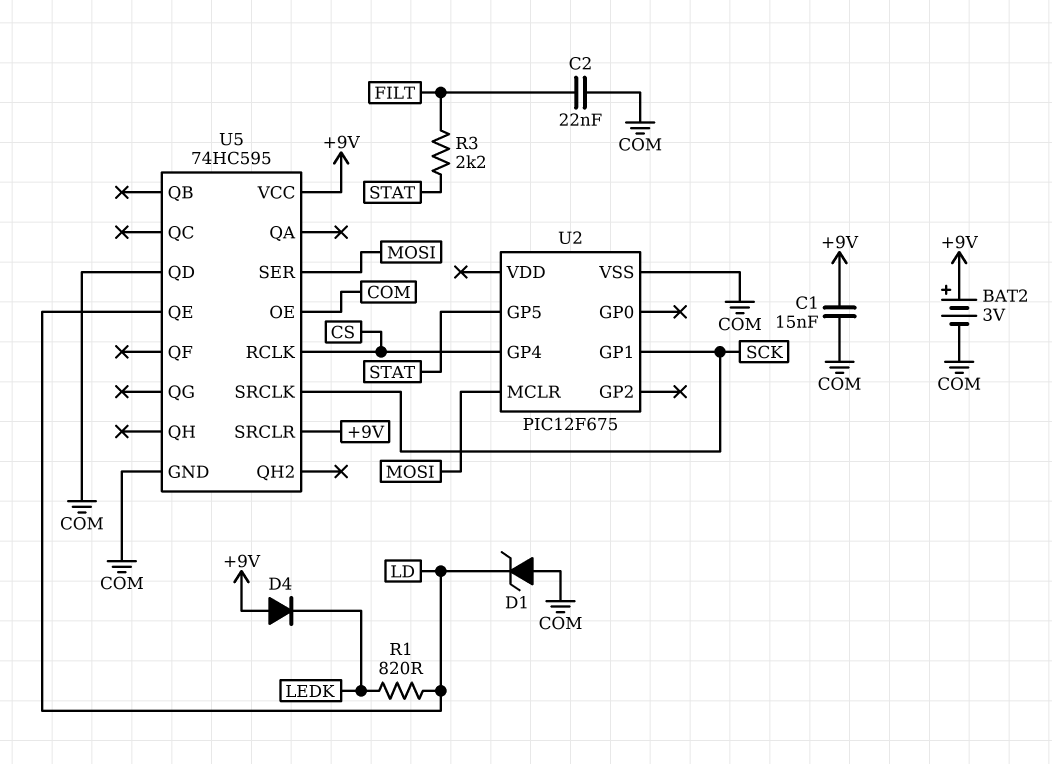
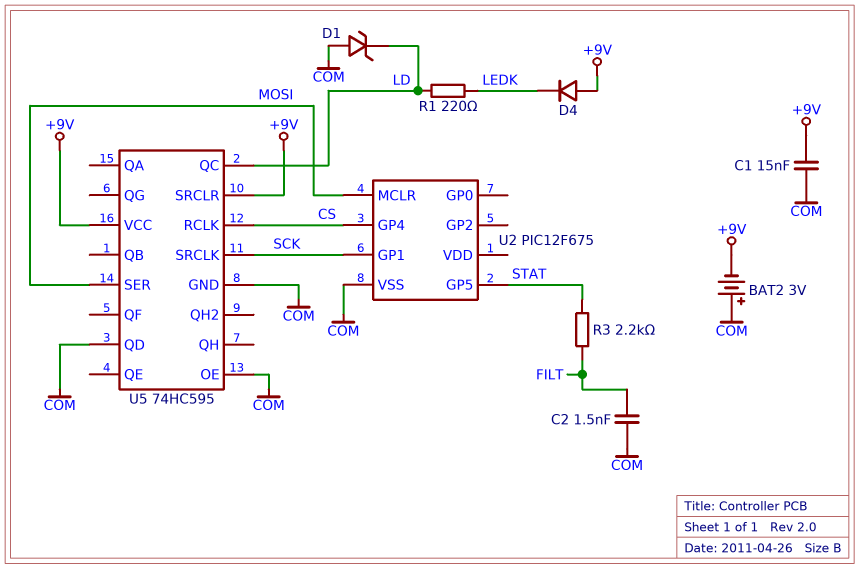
BAT2: 3V (plus +9V, minus COM) -> 3V (plus COM, minus +9V)
C2: 22nF (COM, FILT) -> 1.5nF (COM, FILT)
R1: 820 (LD, LEDK) -> 220 (LD, LEDK)
U5 pin QC: none -> LD
U5 pin QE: LD -> none

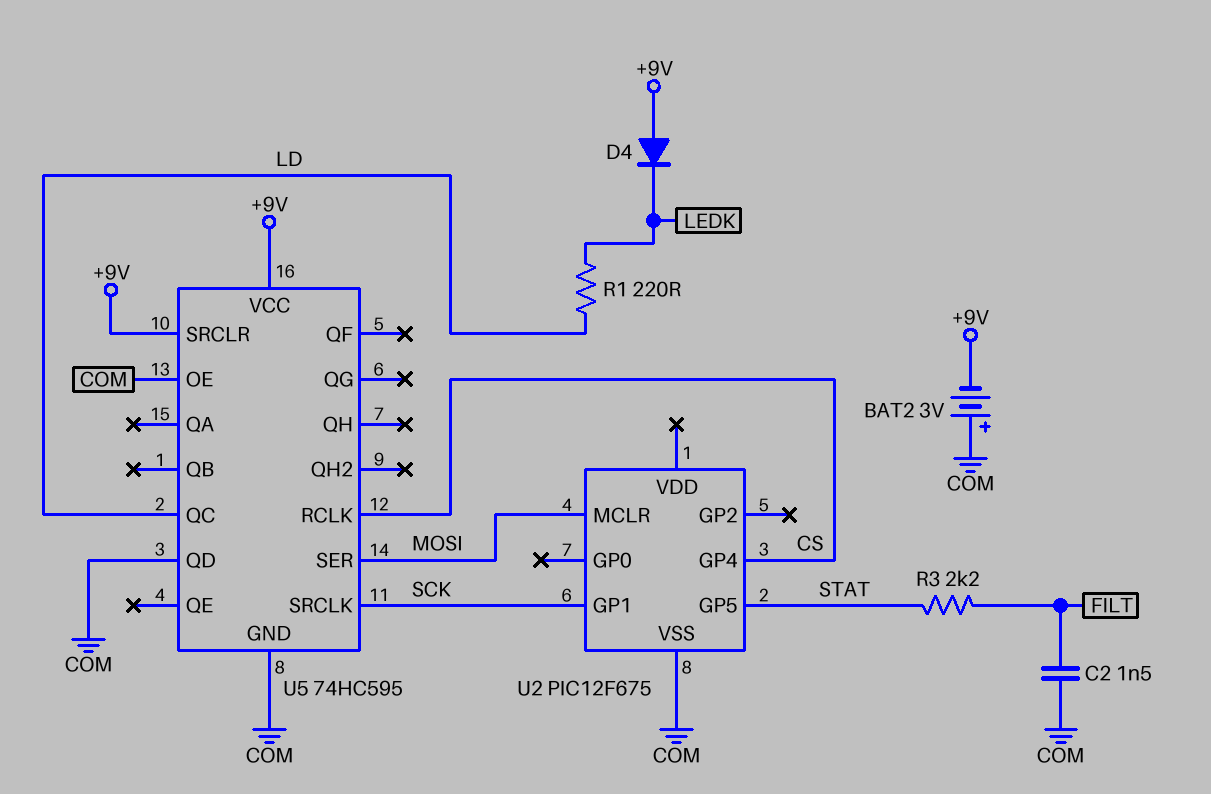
C1: 15nF (+9V, COM) -> none
D1: zener (A COM, K LD) -> none

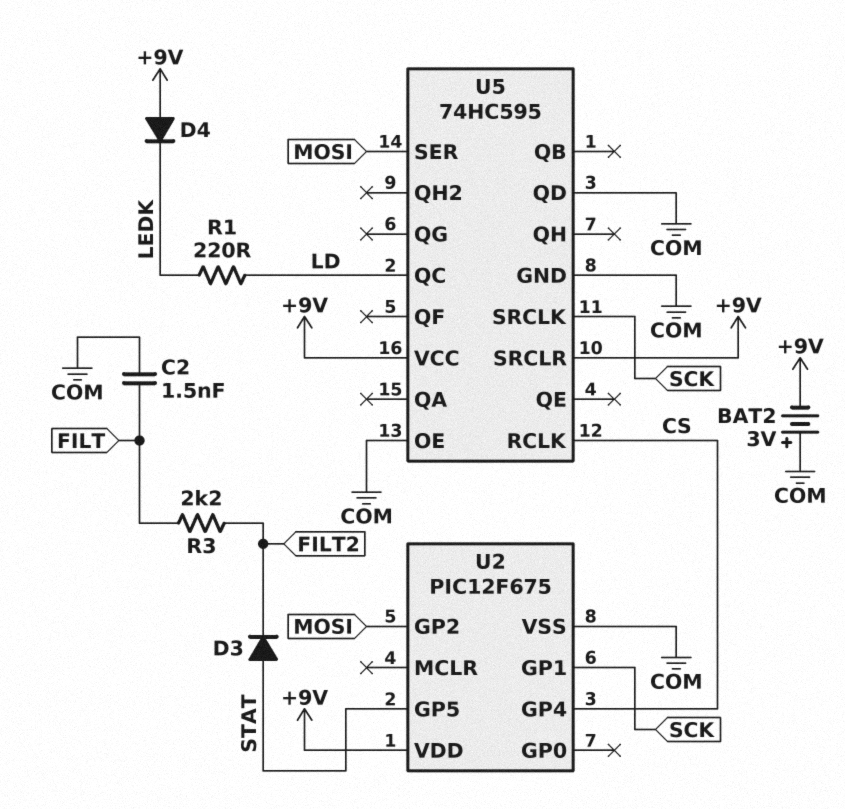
D3: none -> diode (A STAT, K FILT2)
R3: 2.2k (FILT, STAT) -> 2.2k (FILT, FILT2)
U2 pin GP2: none -> MOSI
U2 pin MCLR: MOSI -> none
U2 pin VDD: none -> +9V

